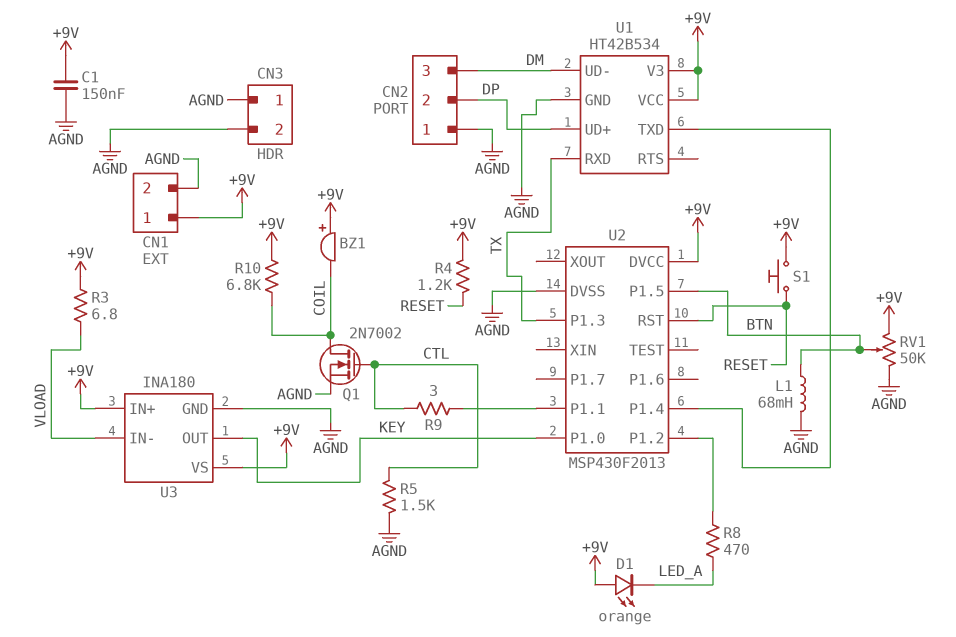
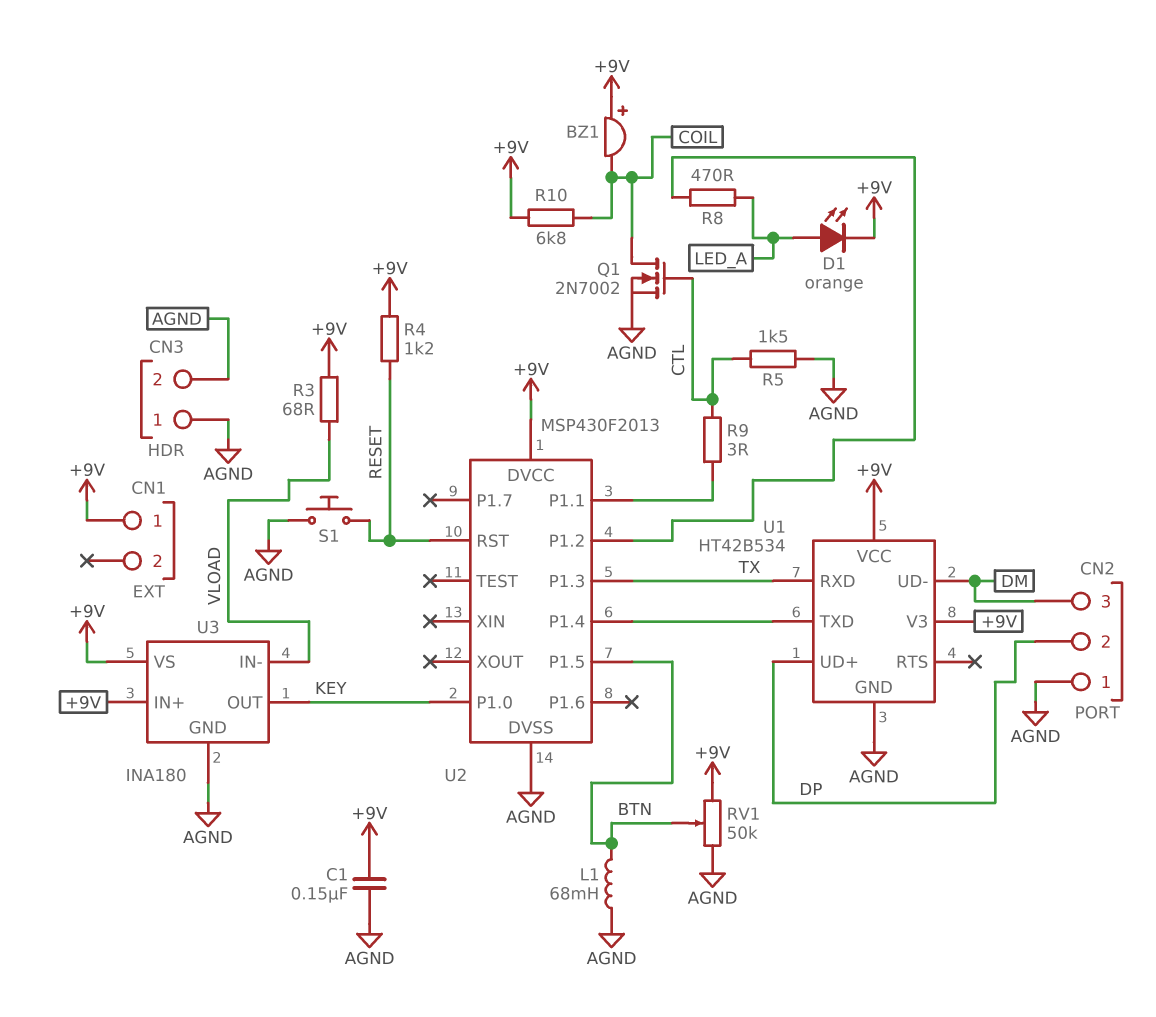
CN1 pin 2: AGND -> none
D1: LED orange (A +9V, K LED_A) -> LED orange (A LED_A, K +9V)
R3: 6.8 (+9V, VLOAD) -> 68 (+9V, VLOAD)
S1: button (+9V, RESET) -> button (AGND, RESET)

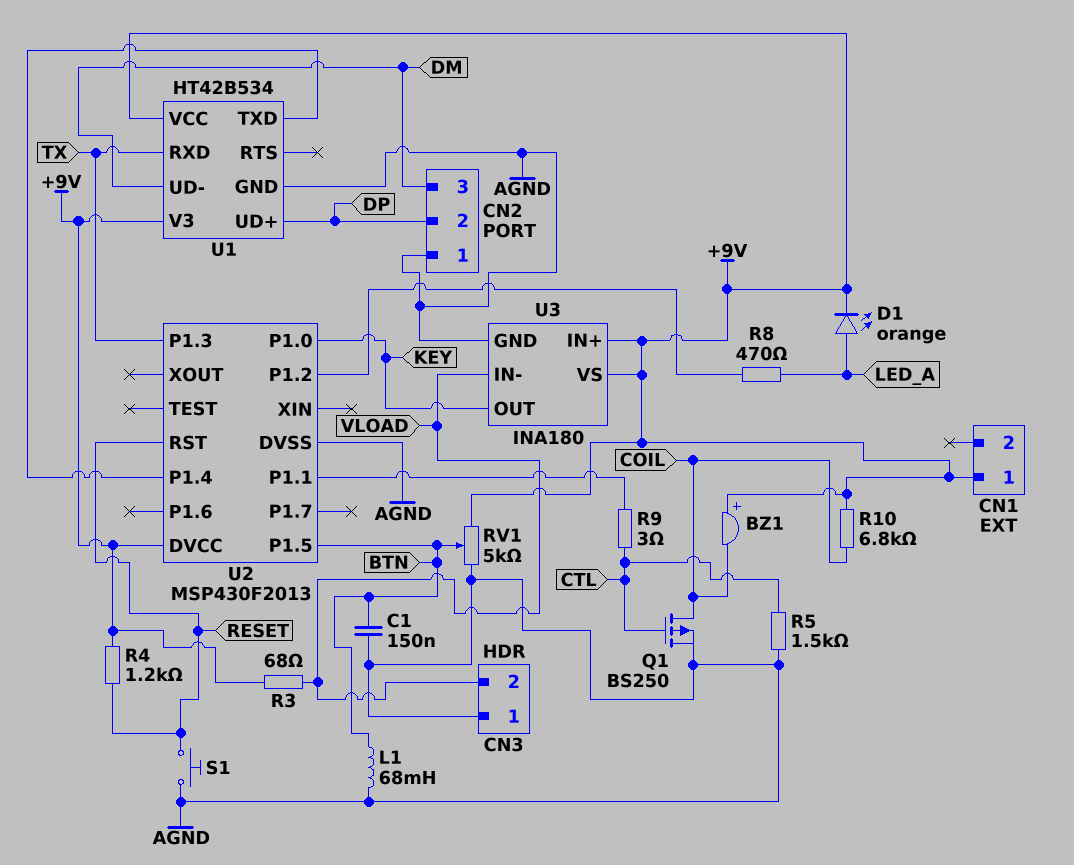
C1: 150nF (+9V, AGND) -> 150nF (AGND, BTN)
CN3 pin 2: AGND -> VLOAD
Q1: NMOS 2N7002 (G CTL, D COIL, S AGND) -> PMOS BS250 (G CTL, D COIL, S AGND)
RV1: 50k (+9V, AGND, wiper BTN) -> 5k (+9V, AGND, wiper BTN)

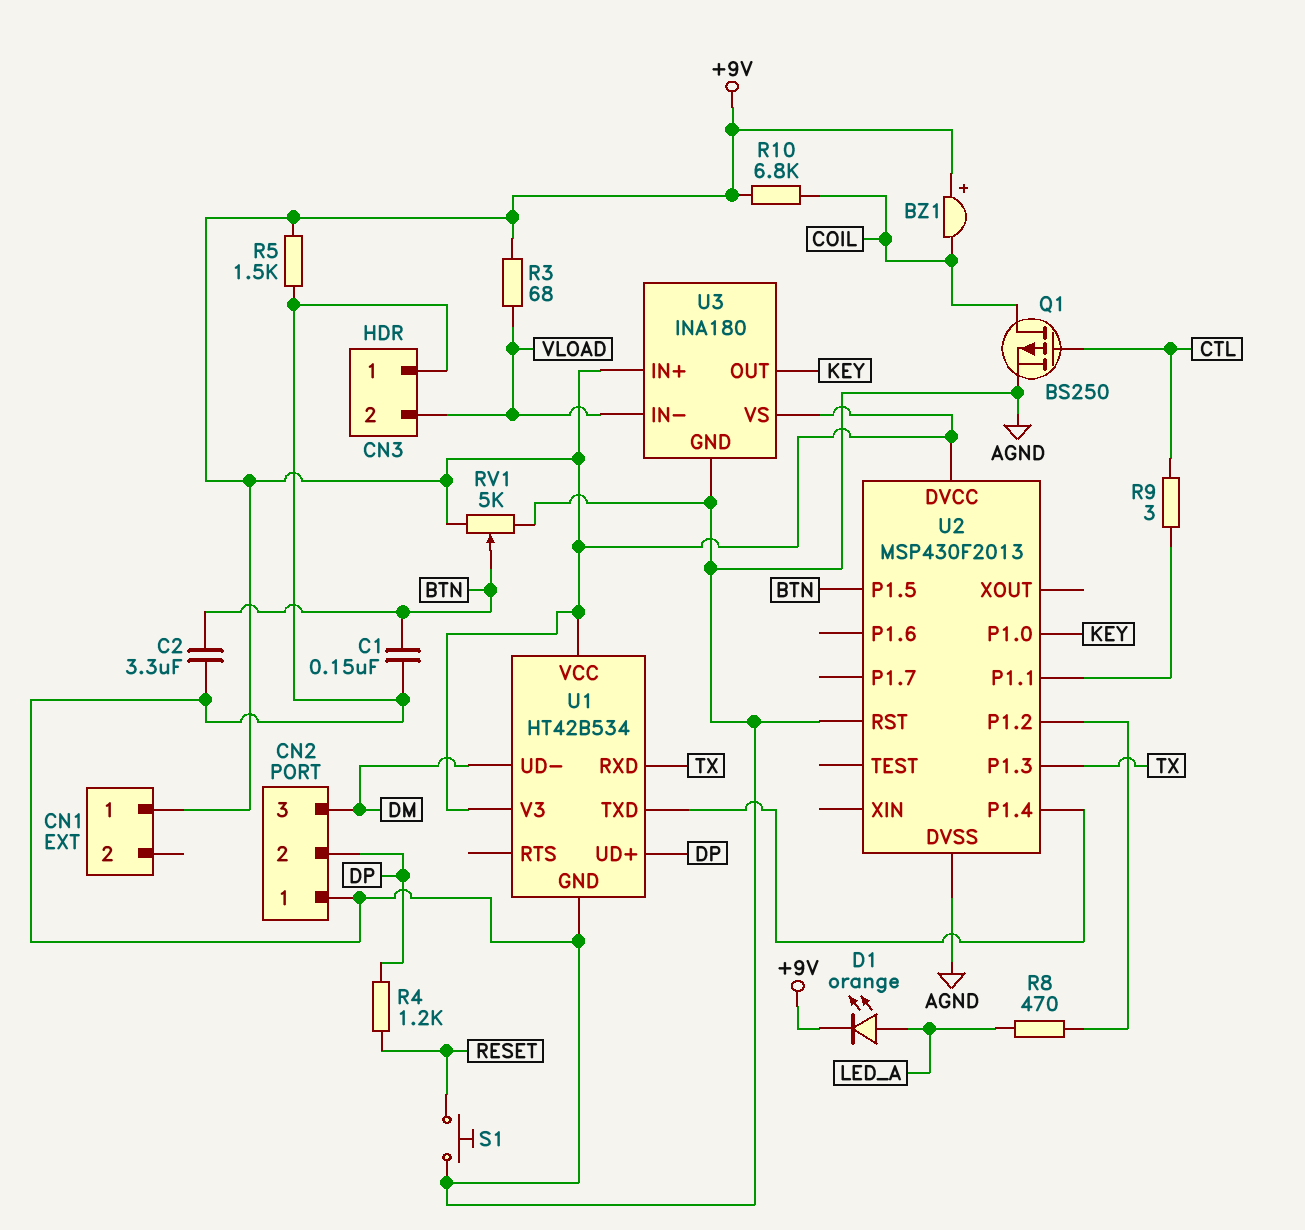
C2: none -> 3.3uF (AGND, BTN)
L1: 68mH (AGND, BTN) -> none
R4: 1.2k (+9V, RESET) -> 1.2k (DP, RESET)
R5: 1.5k (AGND, CTL) -> 1.5k (+9V, AGND)
U2 pin RST: RESET -> AGND

